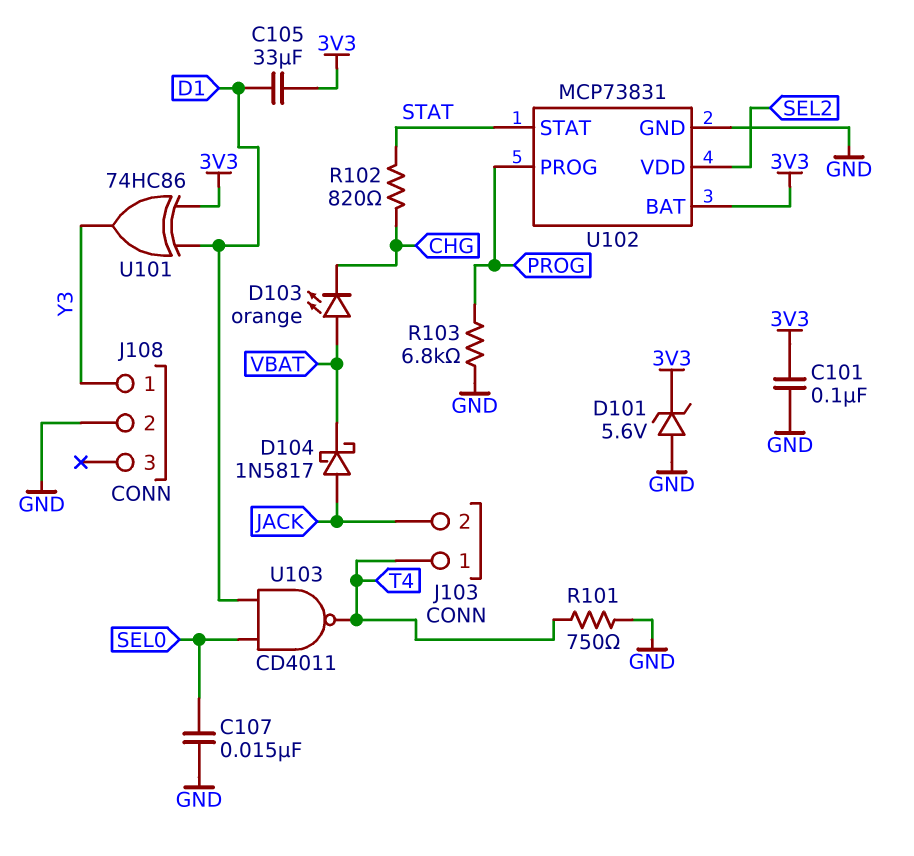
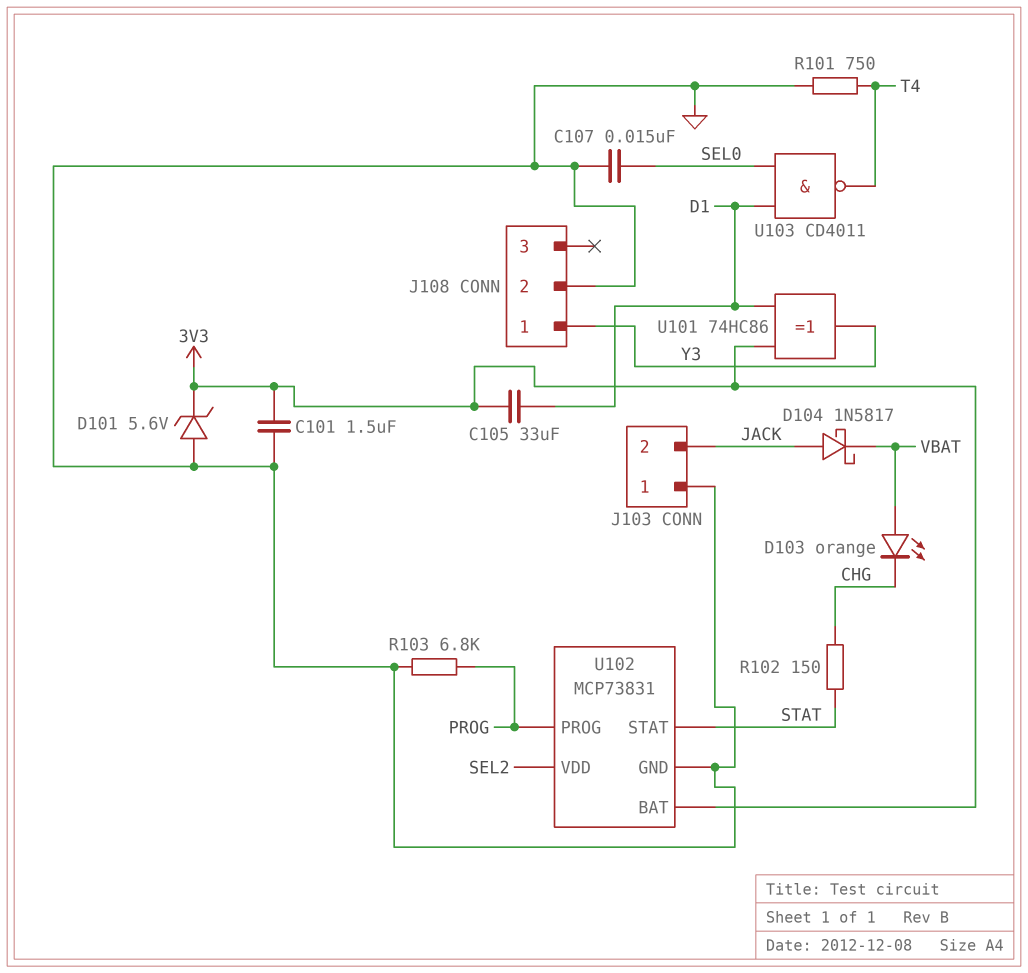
C101: 100nF (3V3, GND) -> 1.5uF (3V3, GND)
J103 pin 1: T4 -> GND
R102: 820 (CHG, STAT) -> 150 (CHG, STAT)

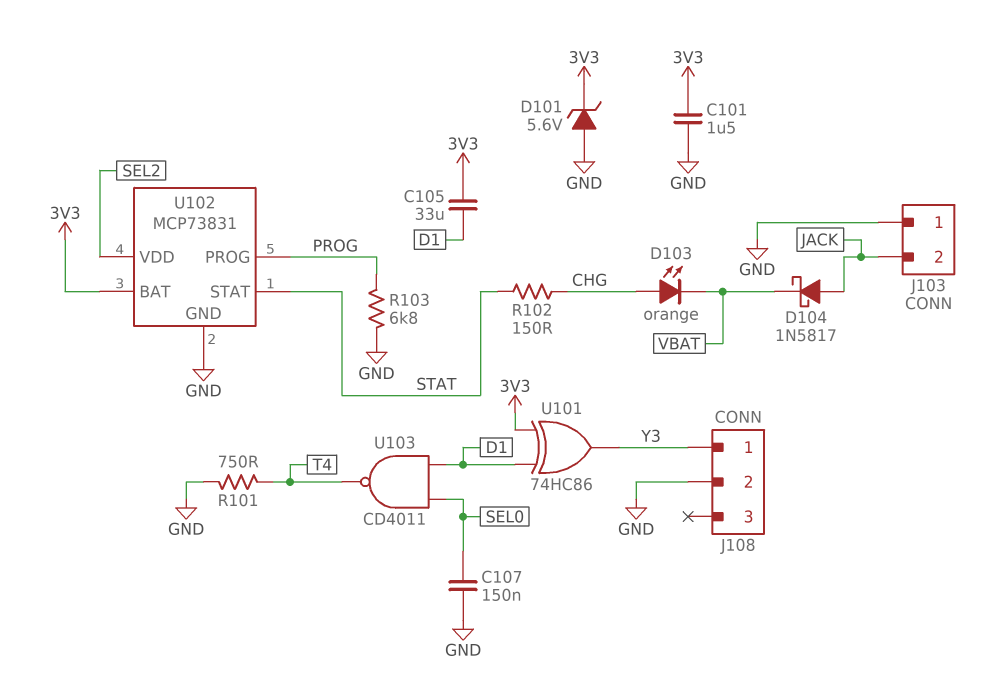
C107: 15nF (GND, SEL0) -> 150nF (GND, SEL0)
D103: LED orange (A VBAT, K CHG) -> LED orange (A CHG, K VBAT)

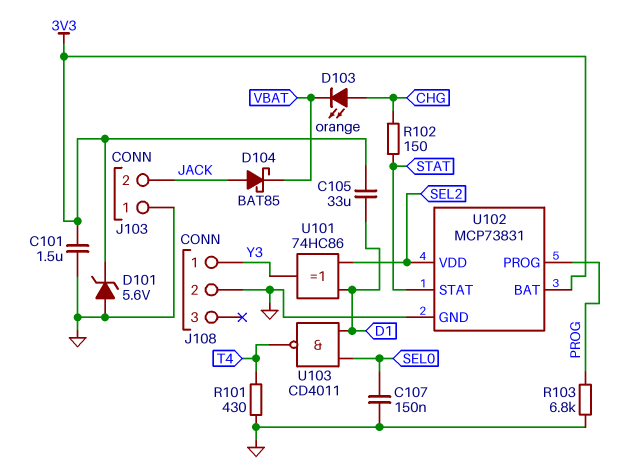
D104: schottky 1N5817 (A JACK, K VBAT) -> schottky BAT85 (A JACK, K VBAT)
R101: 750 (GND, T4) -> 430 (GND, T4)
U101: XOR 74HC86 (in 3V3, in D1, out Y3) -> XOR 74HC86 (in D1, in SEL2, out Y3)

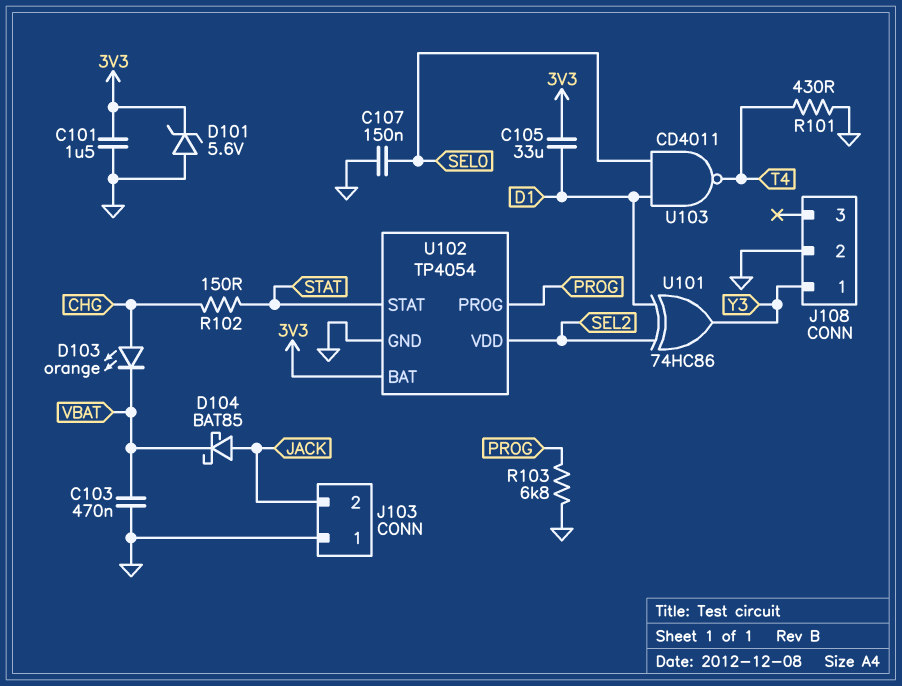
C103: none -> 470nF (GND, VBAT)
U102: MCP73831 -> TP4054

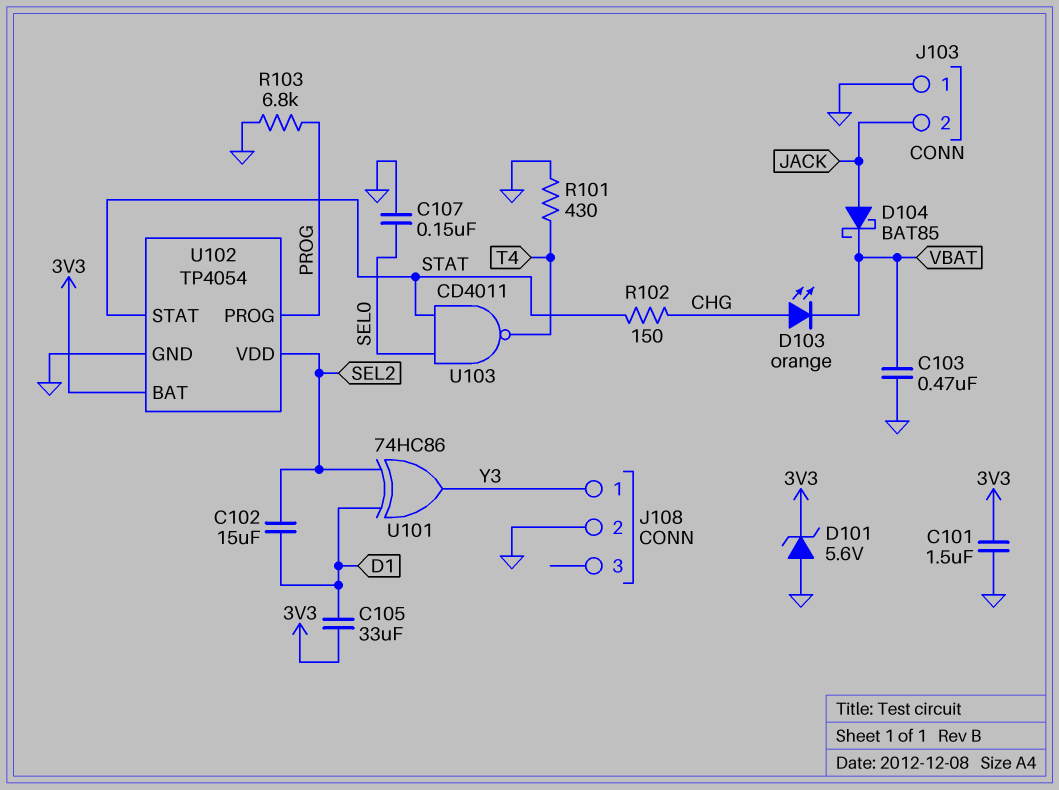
C102: none -> 15uF (D1, SEL2)
U103: NAND CD4011 (in D1, in SEL0, out T4) -> NAND CD4011 (in SEL0, in STAT, out T4)

